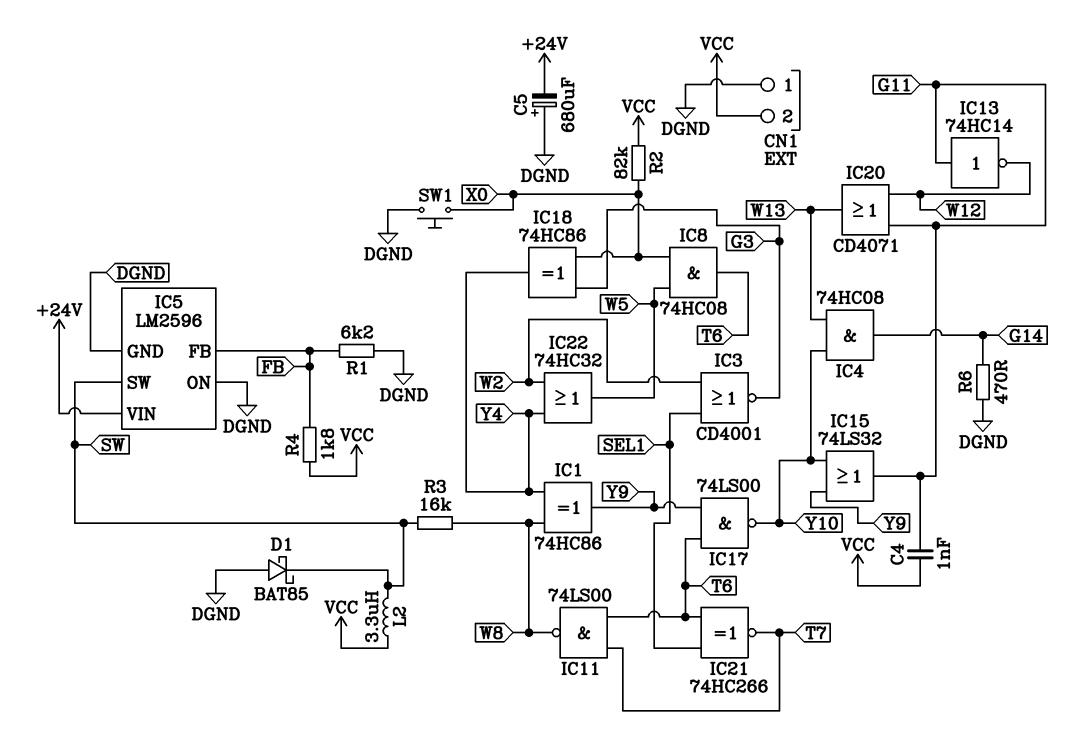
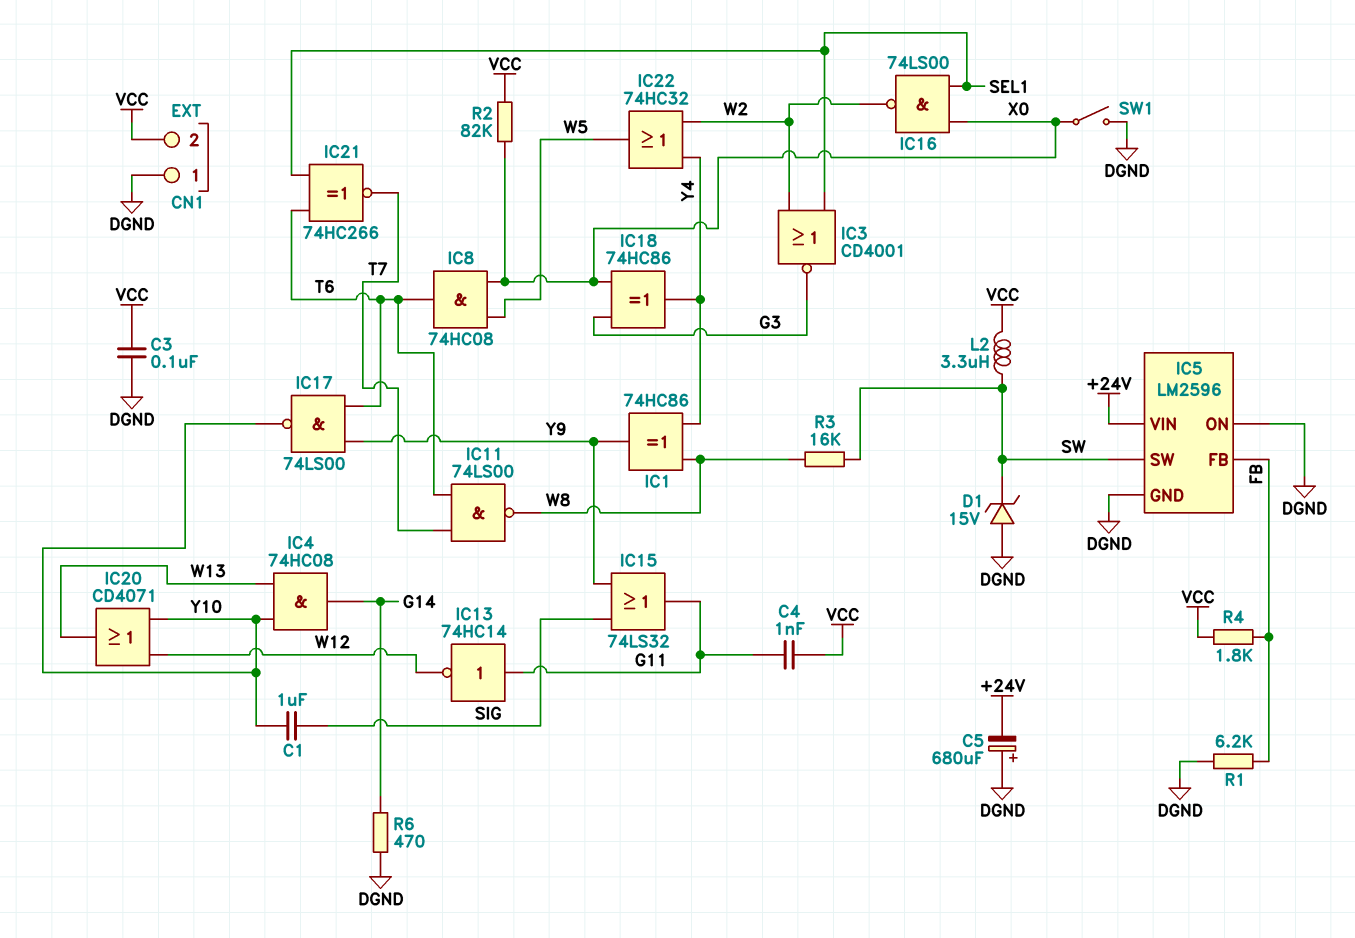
C1: none -> 1uF (SIG, Y10)
C3: none -> 100nF (DGND, VCC)
D1: schottky BAT85 (A DGND, K SW) -> zener 15V (A DGND, K SW)
IC15: OR 74LS32 (in Y9, in Y10, out G11) -> OR 74LS32 (in SIG, in Y9, out G11)
IC16: none -> NAND 74LS00 (in SEL1, in X0, out W2)
IC20: OR CD4071 (in G11, in W12, out W13) -> OR CD4071 (in W12, in Y10, out W13)
SW1: button (DGND, X0) -> switch (DGND, X0)

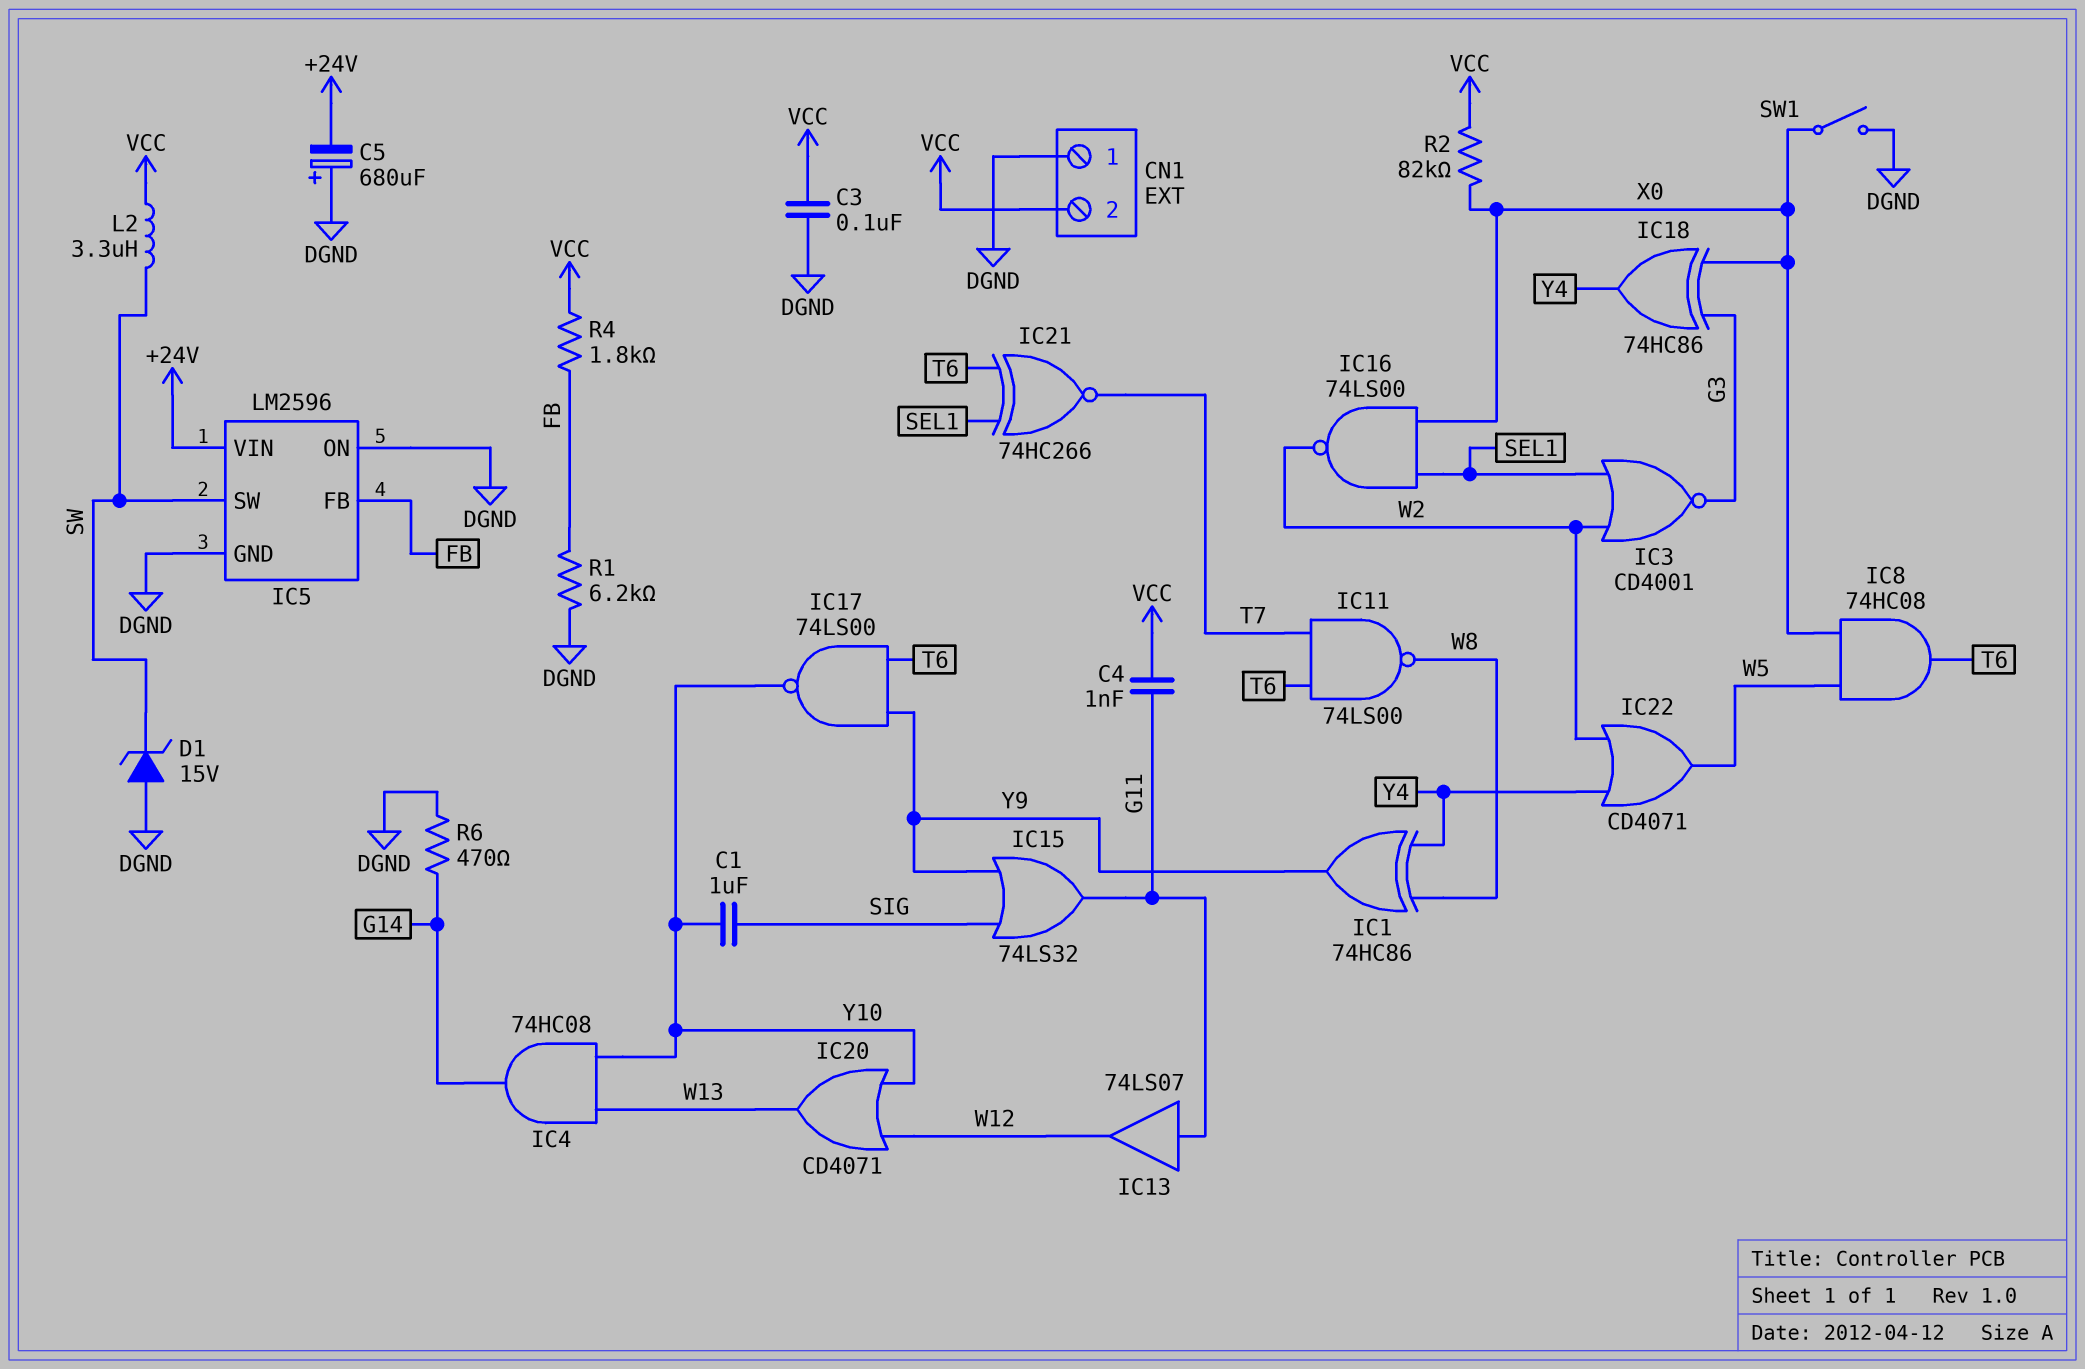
IC13: NOT 74HC14 (in G11, out W12) -> buffer 74LS07 (in G11, out W12)
IC22: OR 74HC32 (in W2, in Y4, out W5) -> OR CD4071 (in W2, in Y4, out W5)
R3: 16k (SW, W8) -> none

